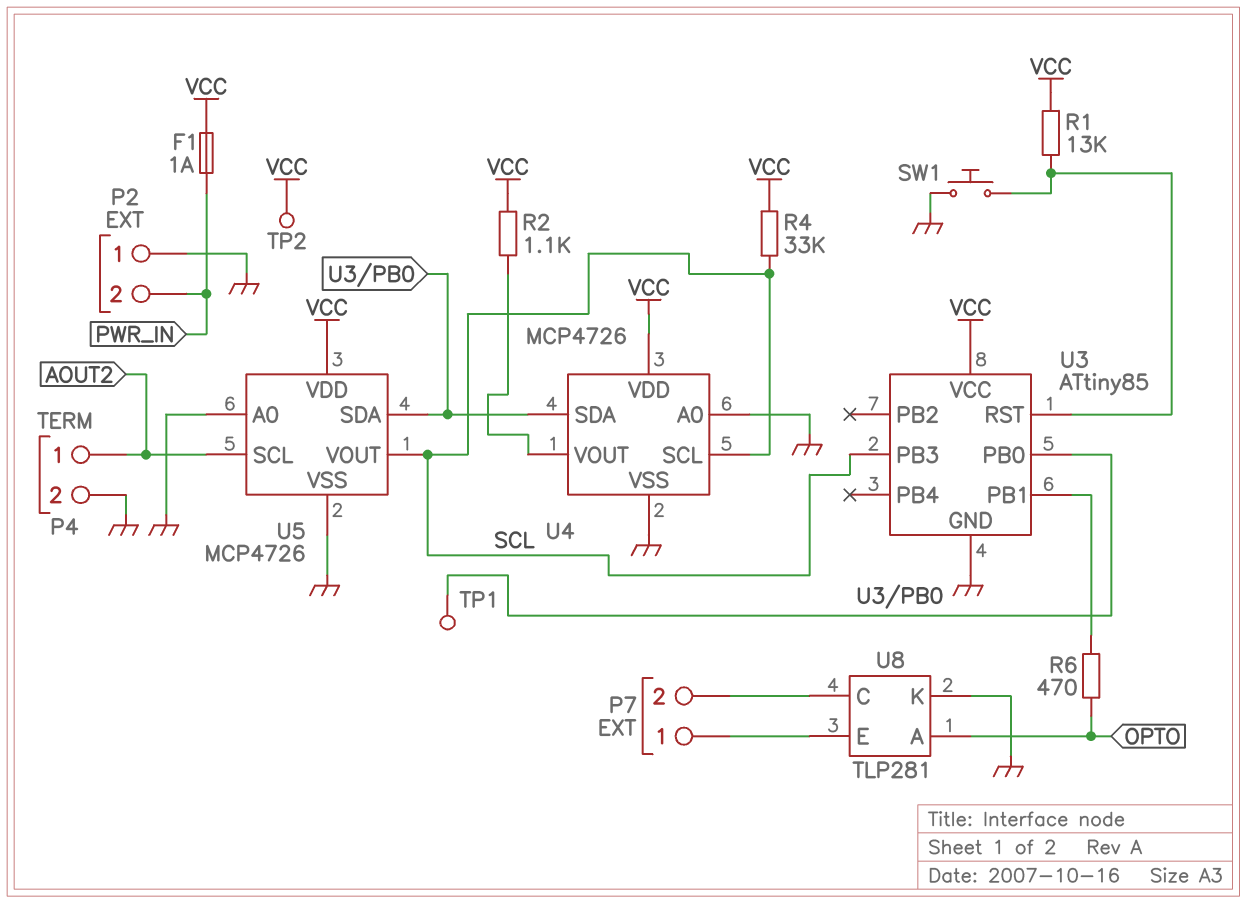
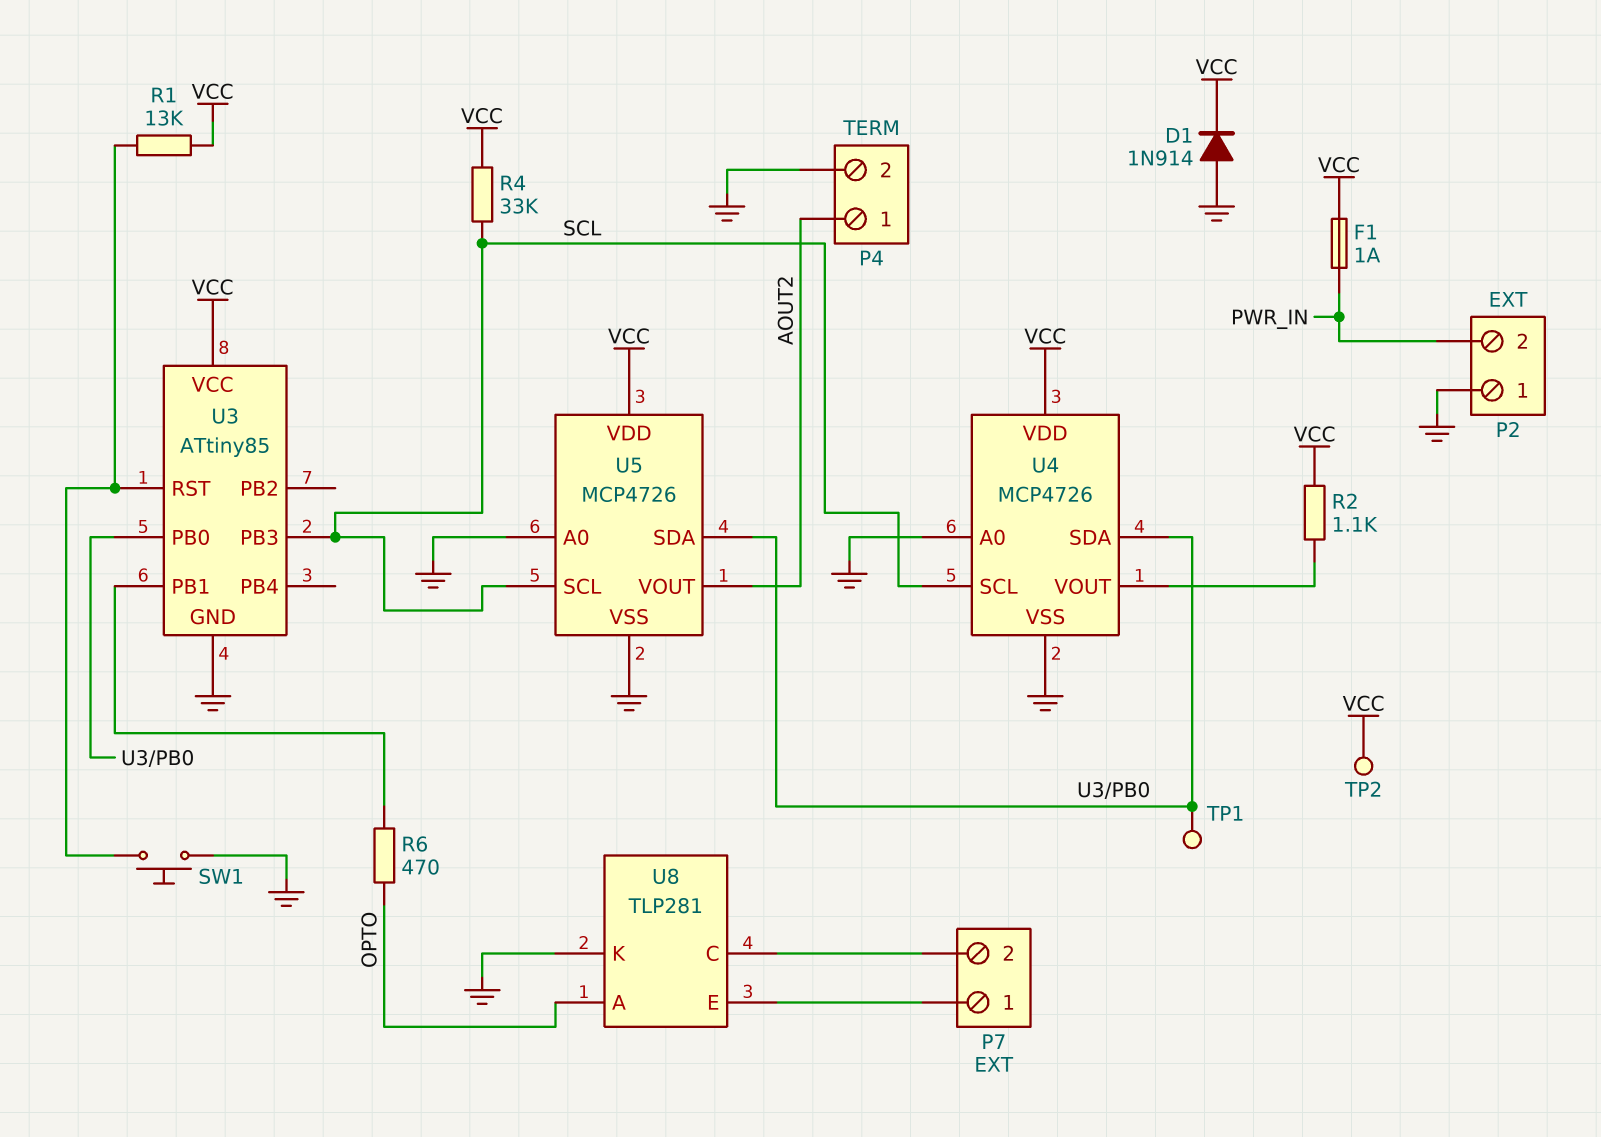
D1: none -> diode 1N914 (A GND, K VCC)
U5 pin SCL: AOUT2 -> SCL
U5 pin VOUT: SCL -> AOUT2

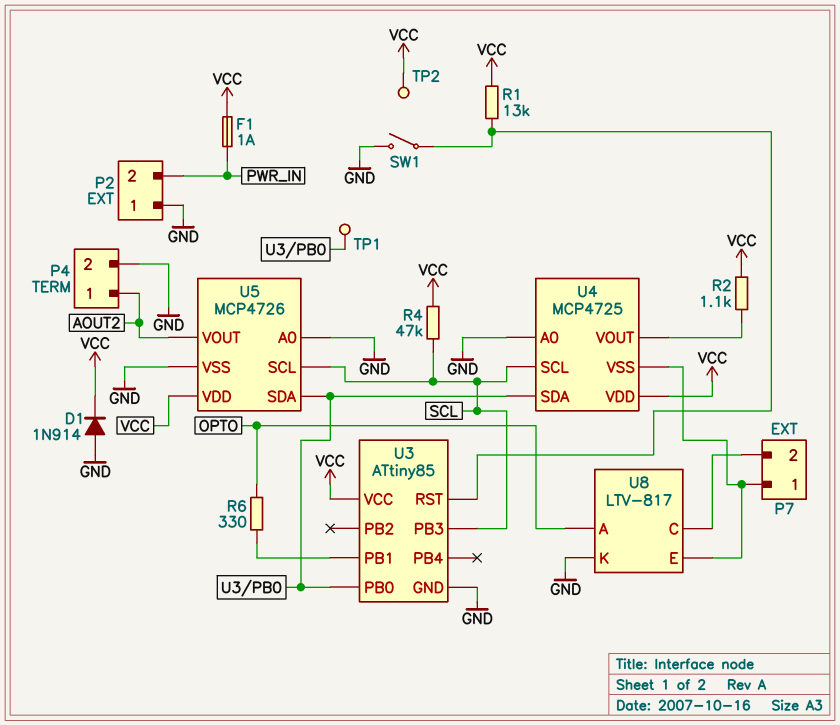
R4: 33k (SCL, VCC) -> 47k (SCL, VCC)
R6: 470 (OPTO, U3/PB1) -> 330 (OPTO, U3/PB1)
SW1: button (GND, U3/RST) -> switch (GND, U3/RST)
U4: MCP4726 -> MCP4725
U4 pin VSS: GND -> P7/1
U8: TLP281 -> LTV-817

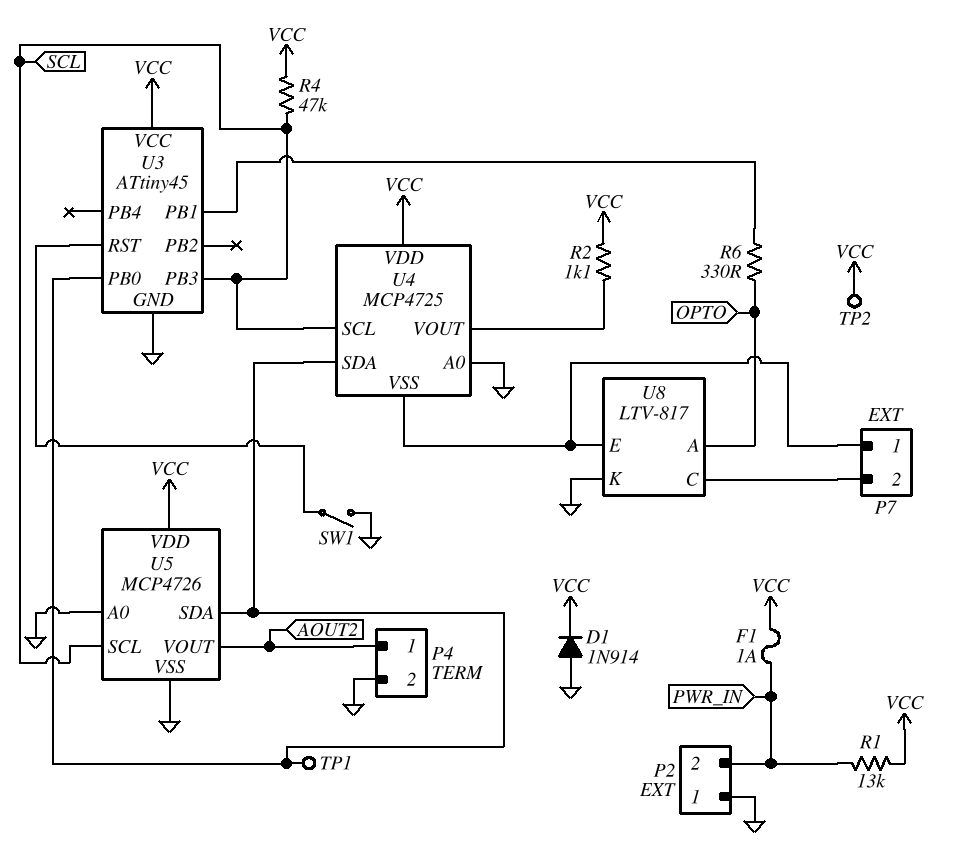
R1: 13k (U3/RST, VCC) -> 13k (PWR_IN, VCC)
U3: ATtiny85 -> ATtiny45

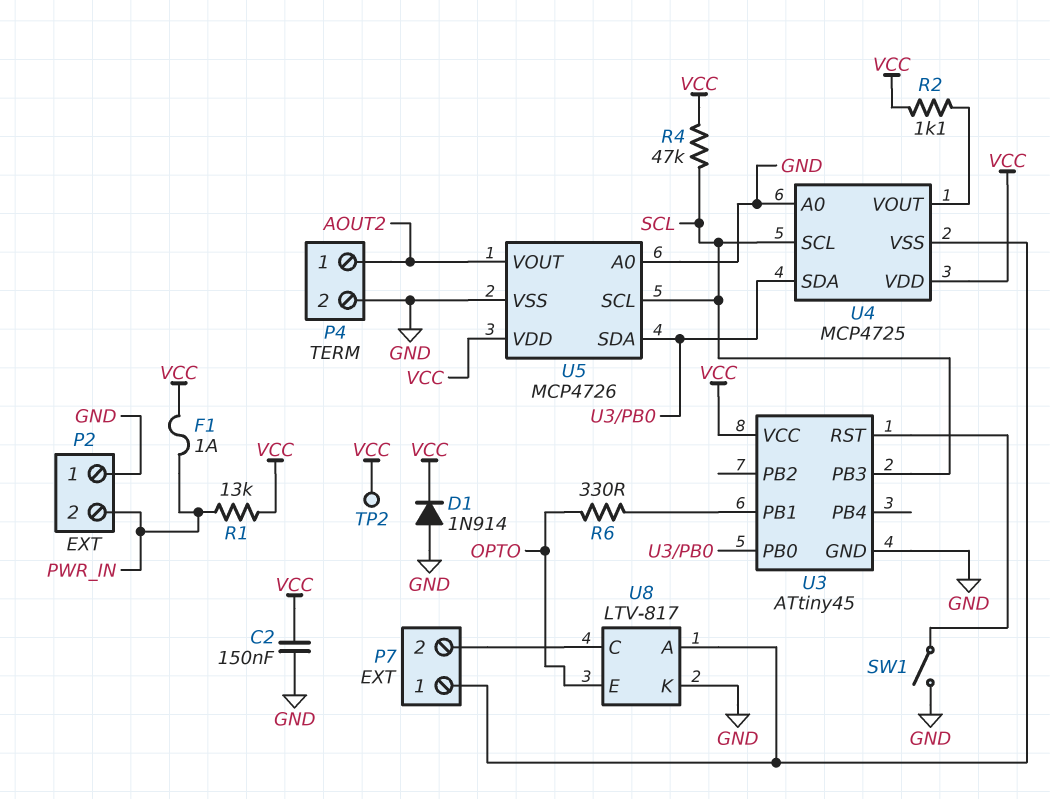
C2: none -> 150nF (GND, VCC)
TP1: test point (U3/PB0) -> none
U8 pin A: OPTO -> P7/1
U8 pin E: P7/1 -> OPTO

